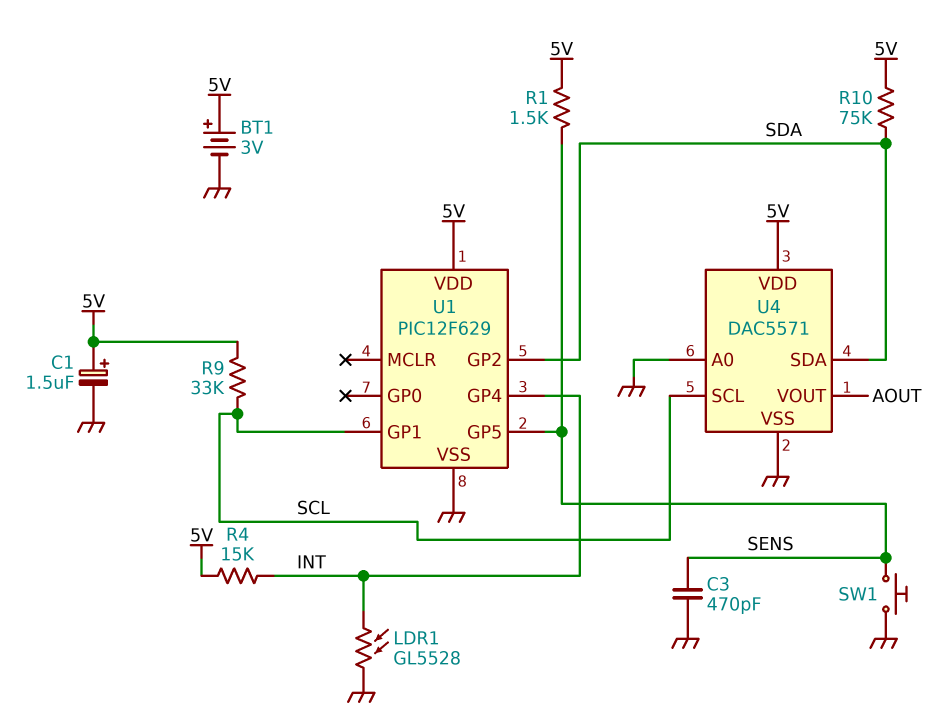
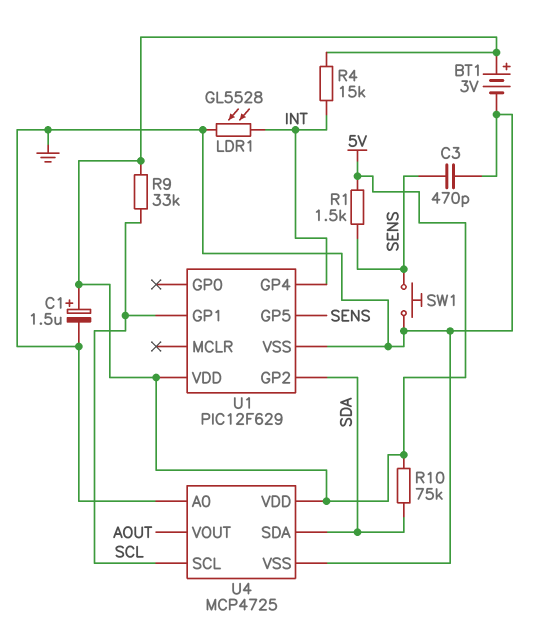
U4: DAC5571 -> MCP4725

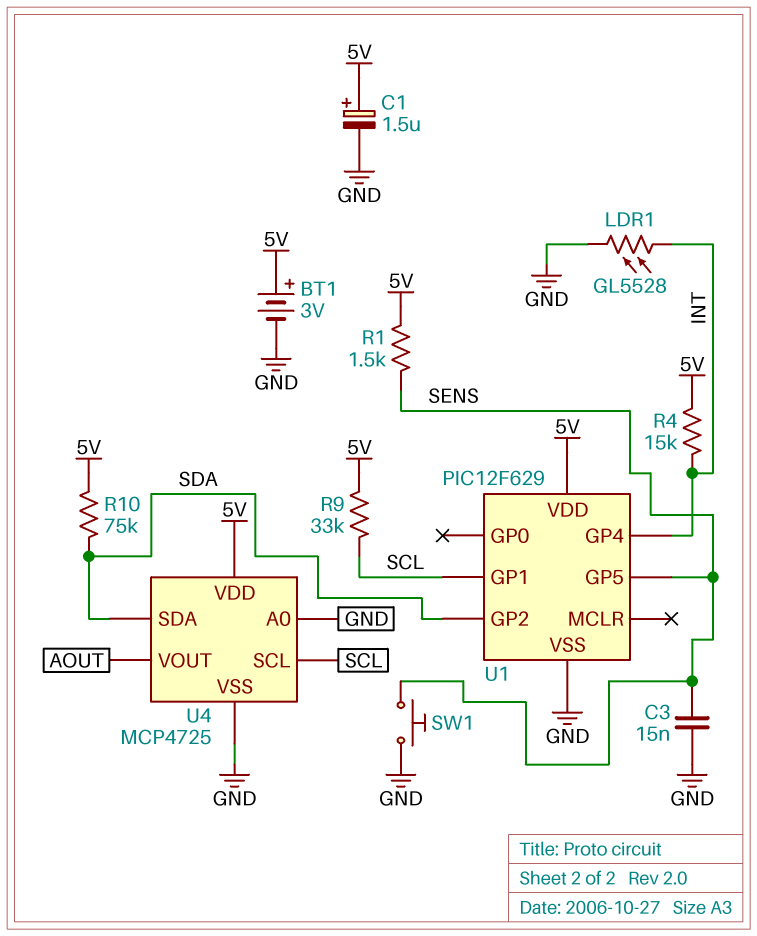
C3: 470pF (GND, SENS) -> 15nF (GND, SENS)

